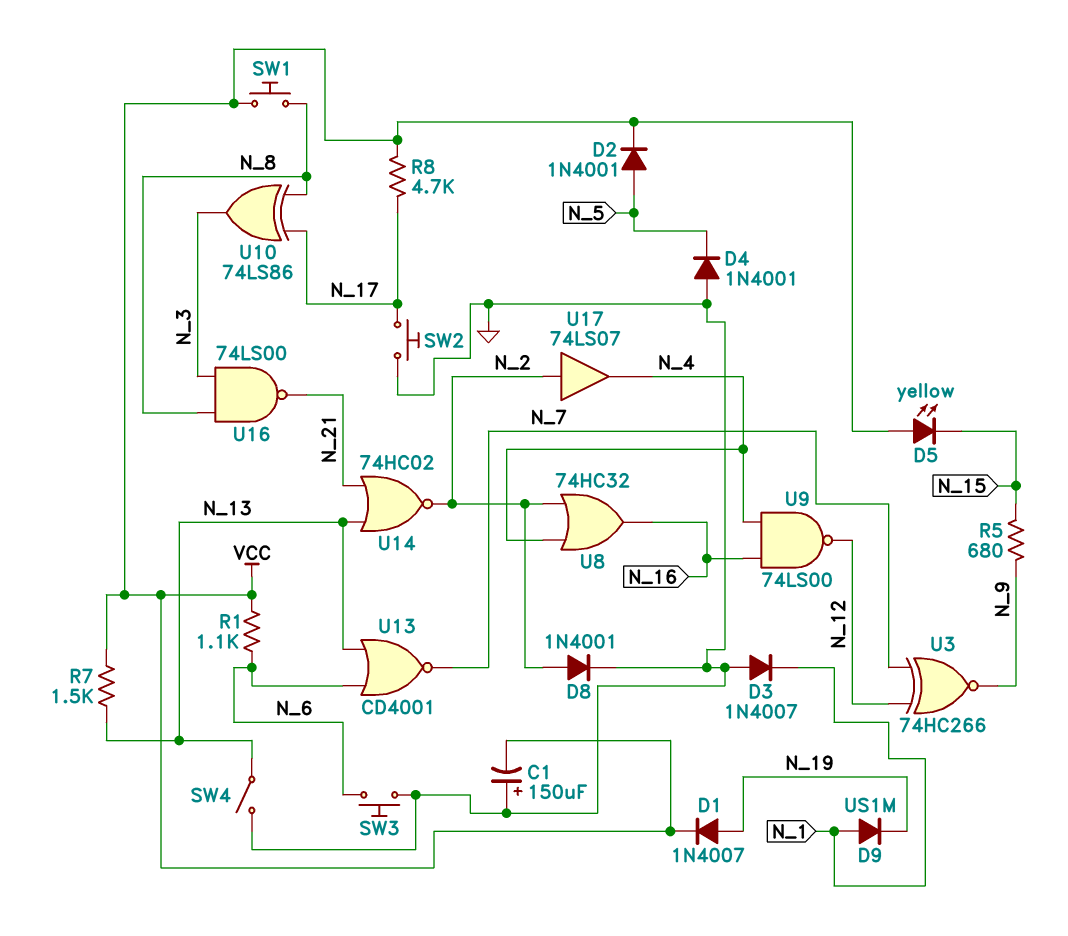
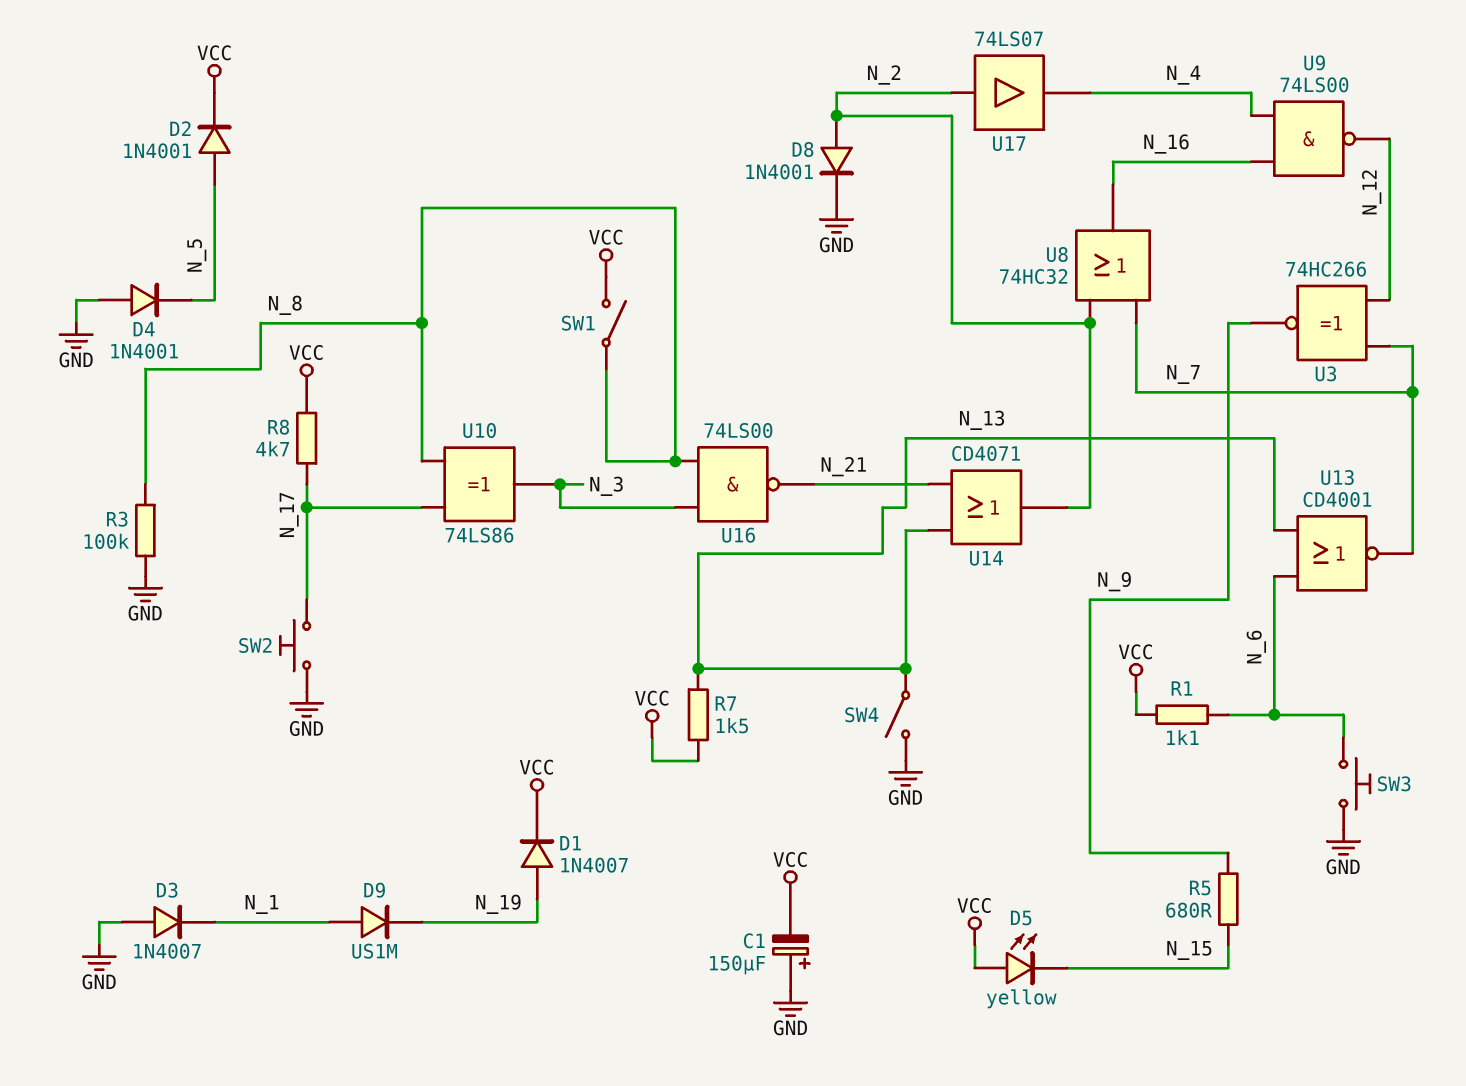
R3: none -> 100k (GND, N_8)
SW1: button (N_8, VCC) -> switch (N_8, VCC)
U8: OR 74HC32 (in N_2, in N_4, out N_16) -> OR 74HC32 (in N_2, in N_7, out N_16)
U14: NOR 74HC02 (in N_13, in N_21, out N_2) -> OR CD4071 (in N_13, in N_21, out N_2)

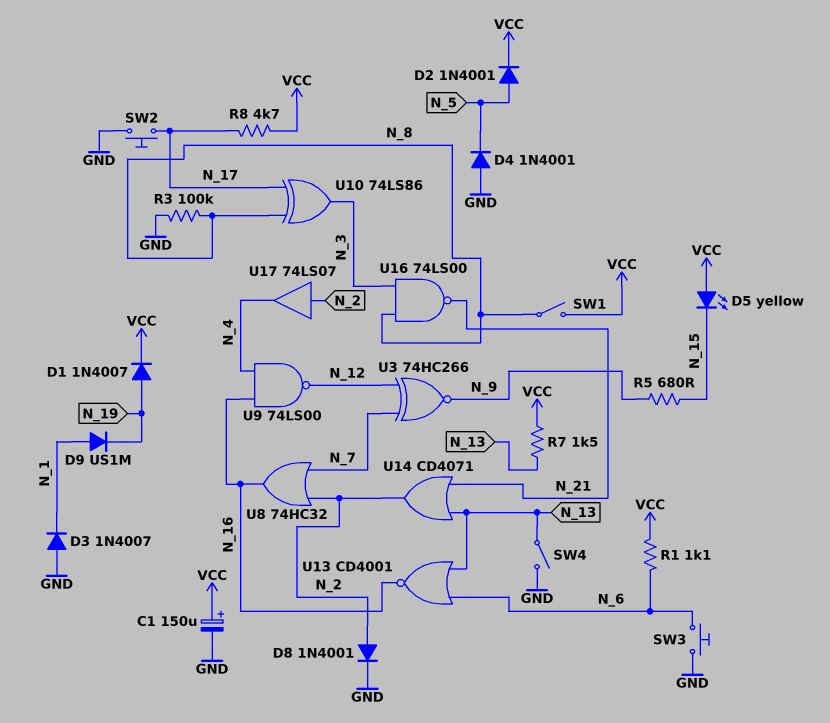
C1: 150uF (plus GND, minus VCC) -> 150uF (plus VCC, minus GND)
U13: NOR CD4001 (in N_6, in N_13, out N_7) -> NOR CD4001 (in N_6, in N_13, out N_16)

